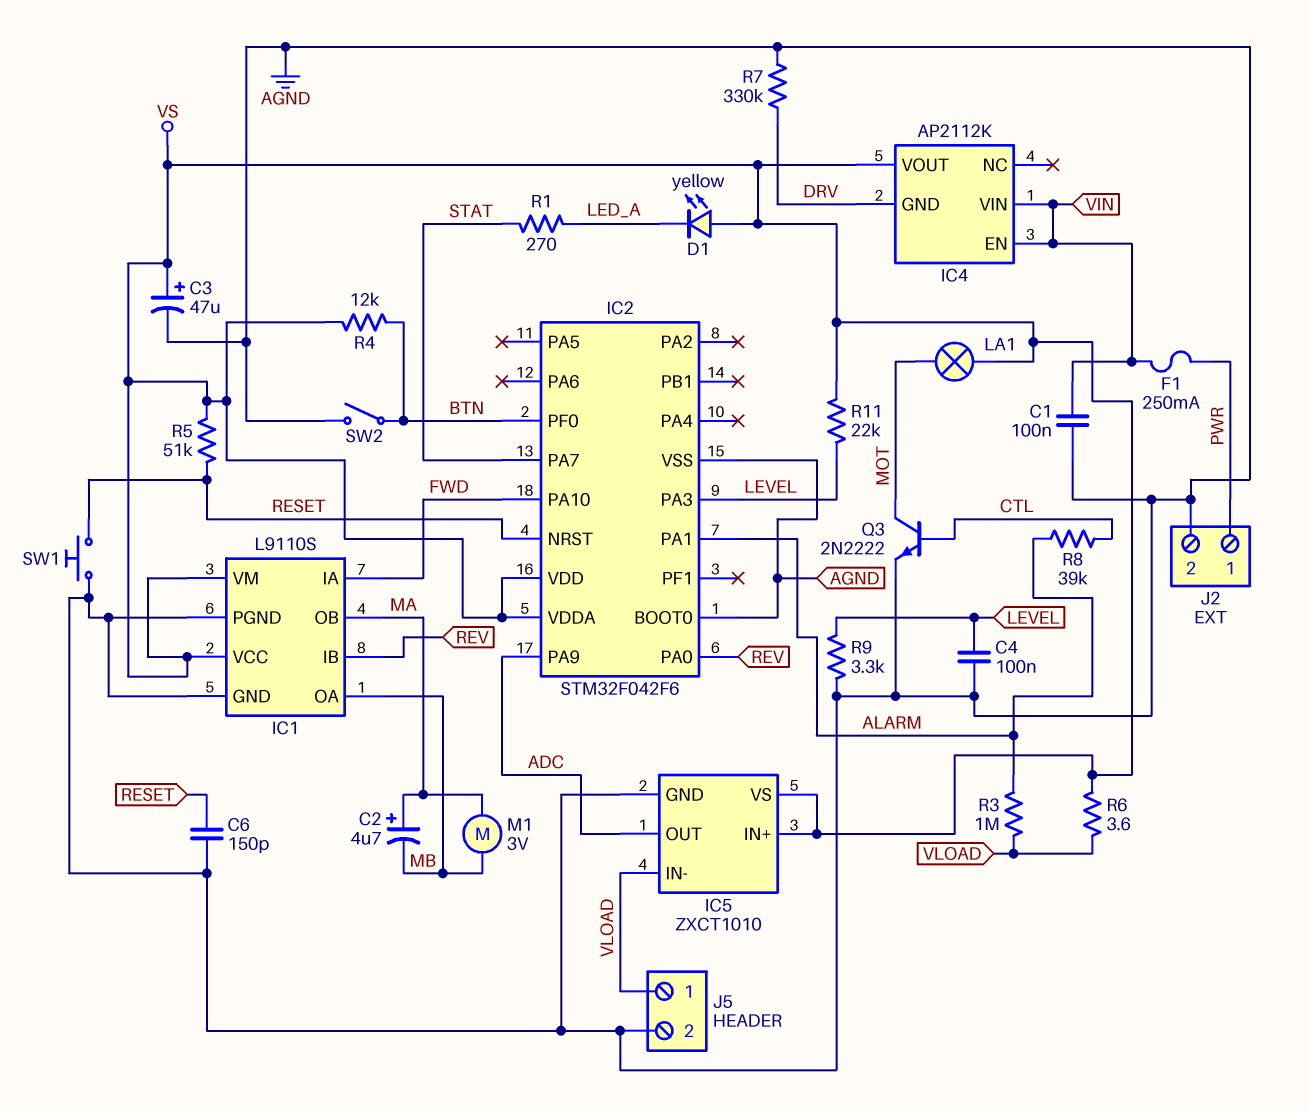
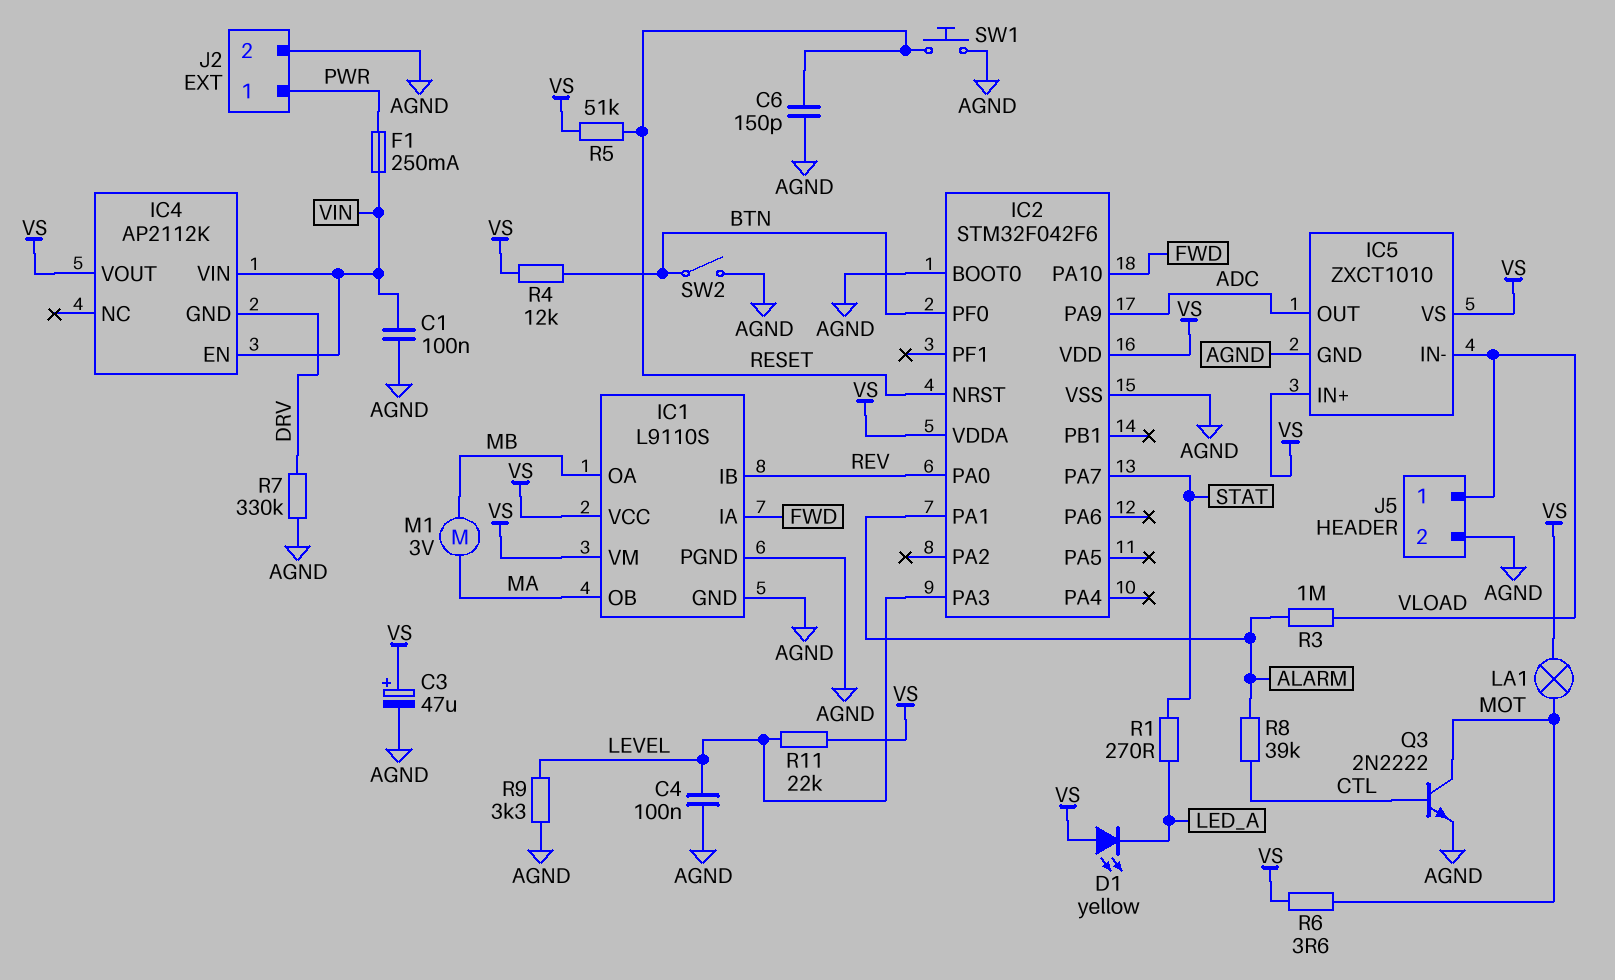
C2: 4.7uF (plus MA, minus MB) -> none
R6: 3.6 (VLOAD, VS) -> 3.6 (MOT, VS)

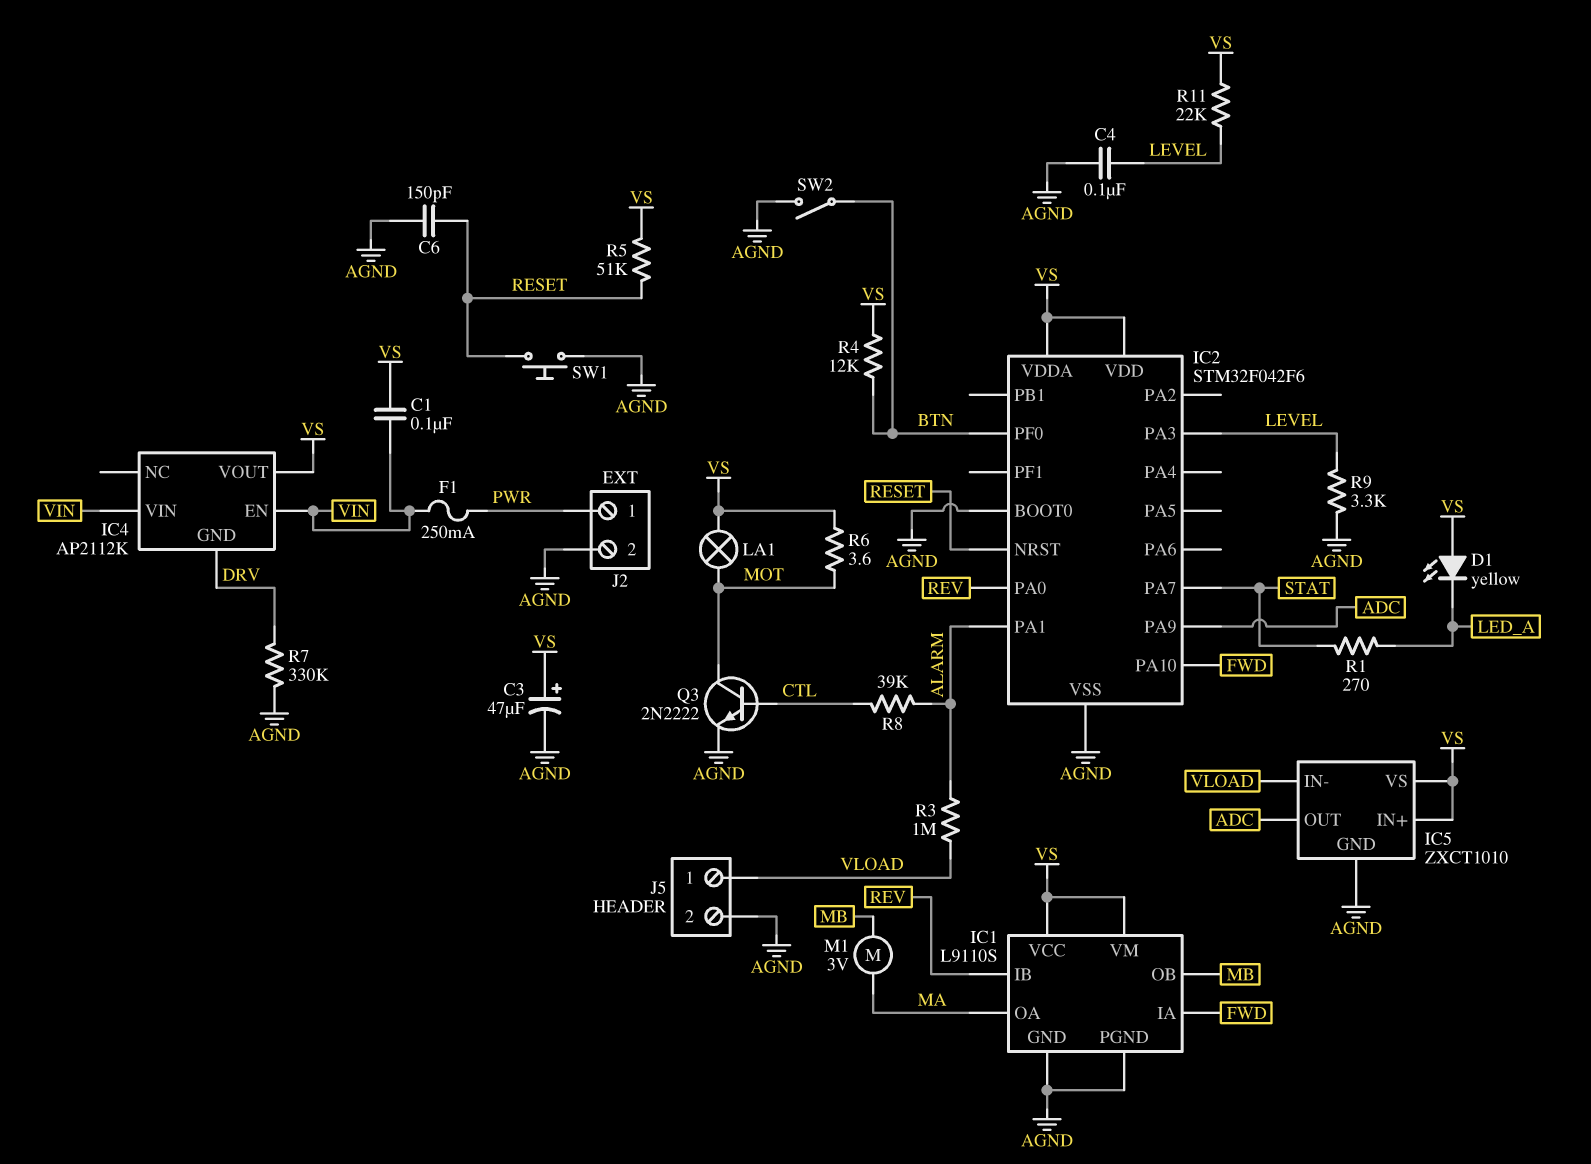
C1: 100nF (AGND, VIN) -> 100nF (VIN, VS)
IC1 pin OA: MB -> MA
IC1 pin OB: MA -> MB

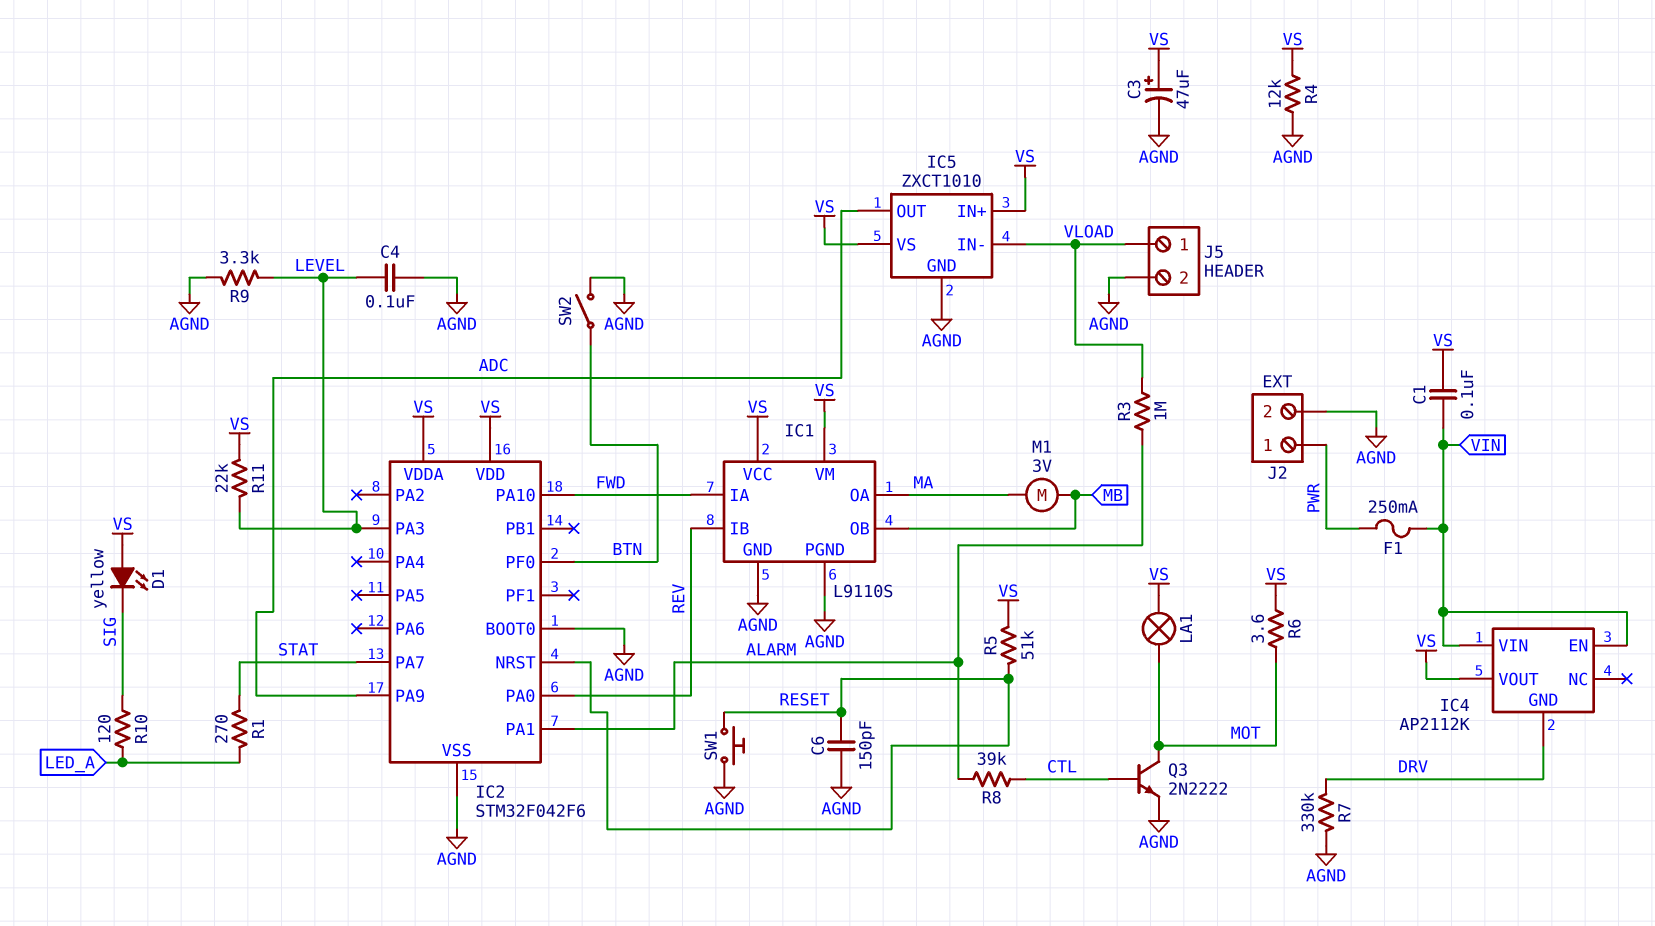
D1: LED yellow (A VS, K LED_A) -> LED yellow (A VS, K SIG)
R4: 12k (BTN, VS) -> 12k (AGND, VS)
R10: none -> 120 (LED_A, SIG)

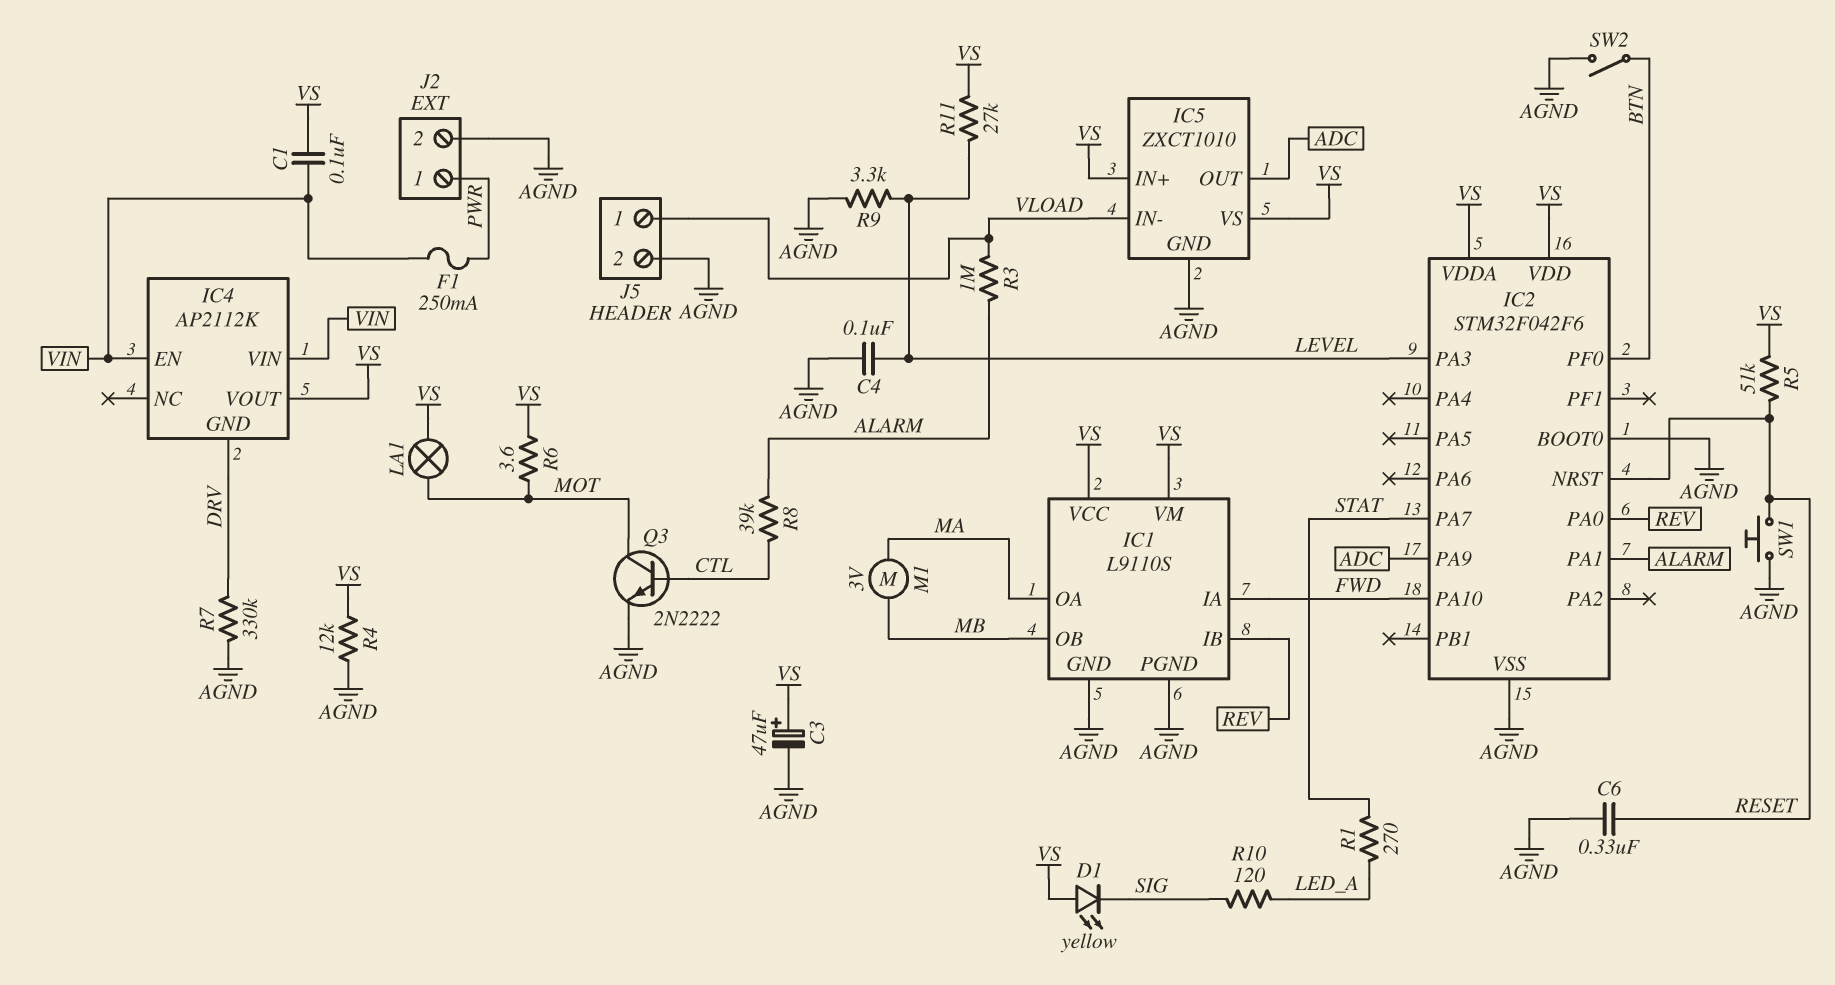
C6: 150pF (AGND, RESET) -> 330nF (AGND, RESET)
R11: 22k (LEVEL, VS) -> 27k (LEVEL, VS)

